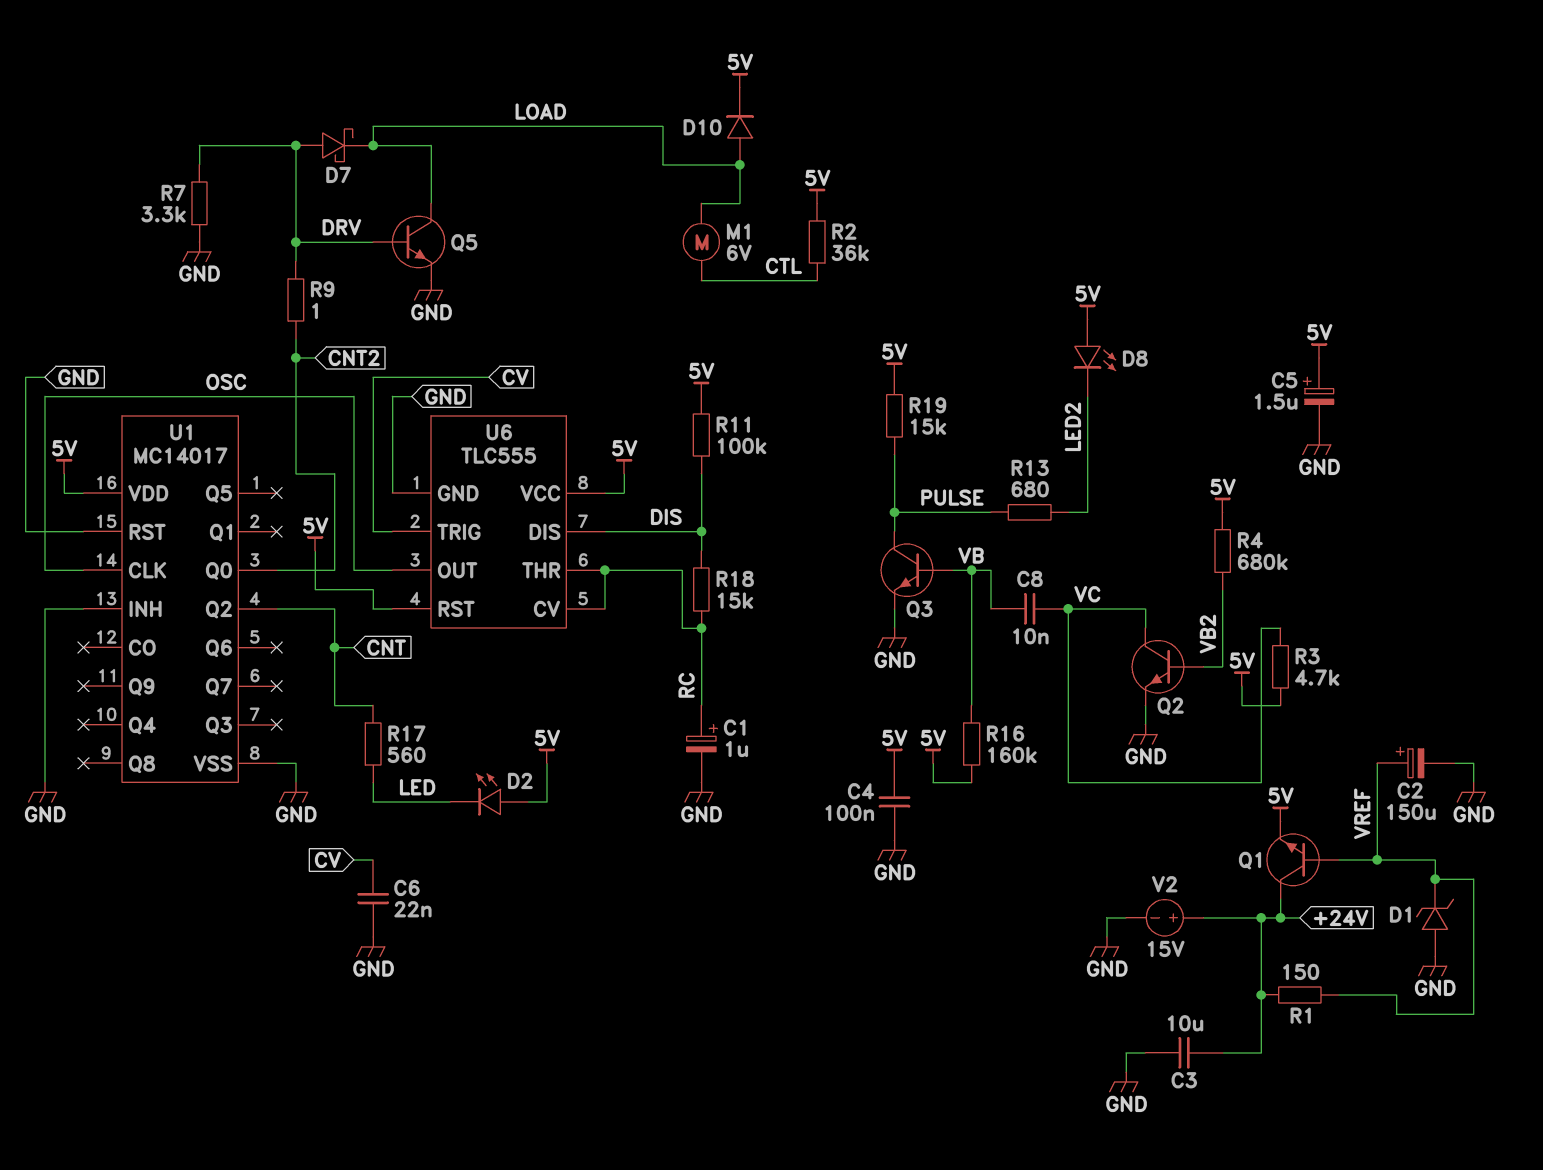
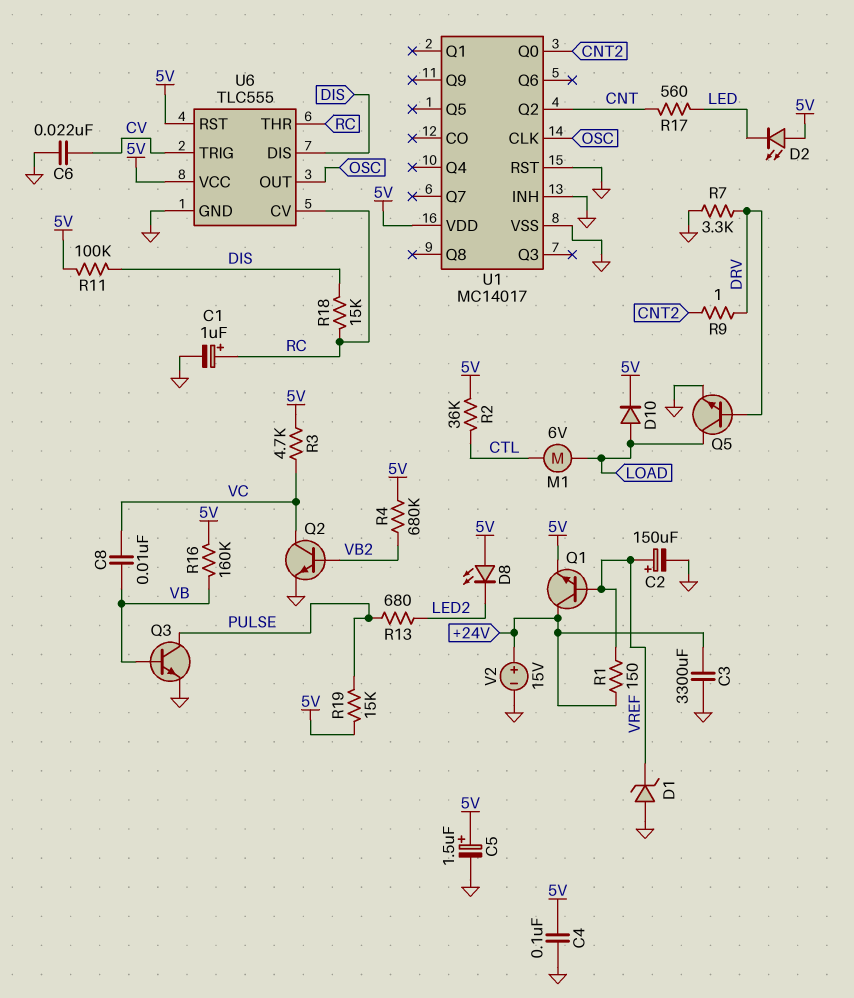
C3: 10uF (+24V, GND) -> 3300uF (+24V, GND)
D7: schottky (A DRV, K LOAD) -> none

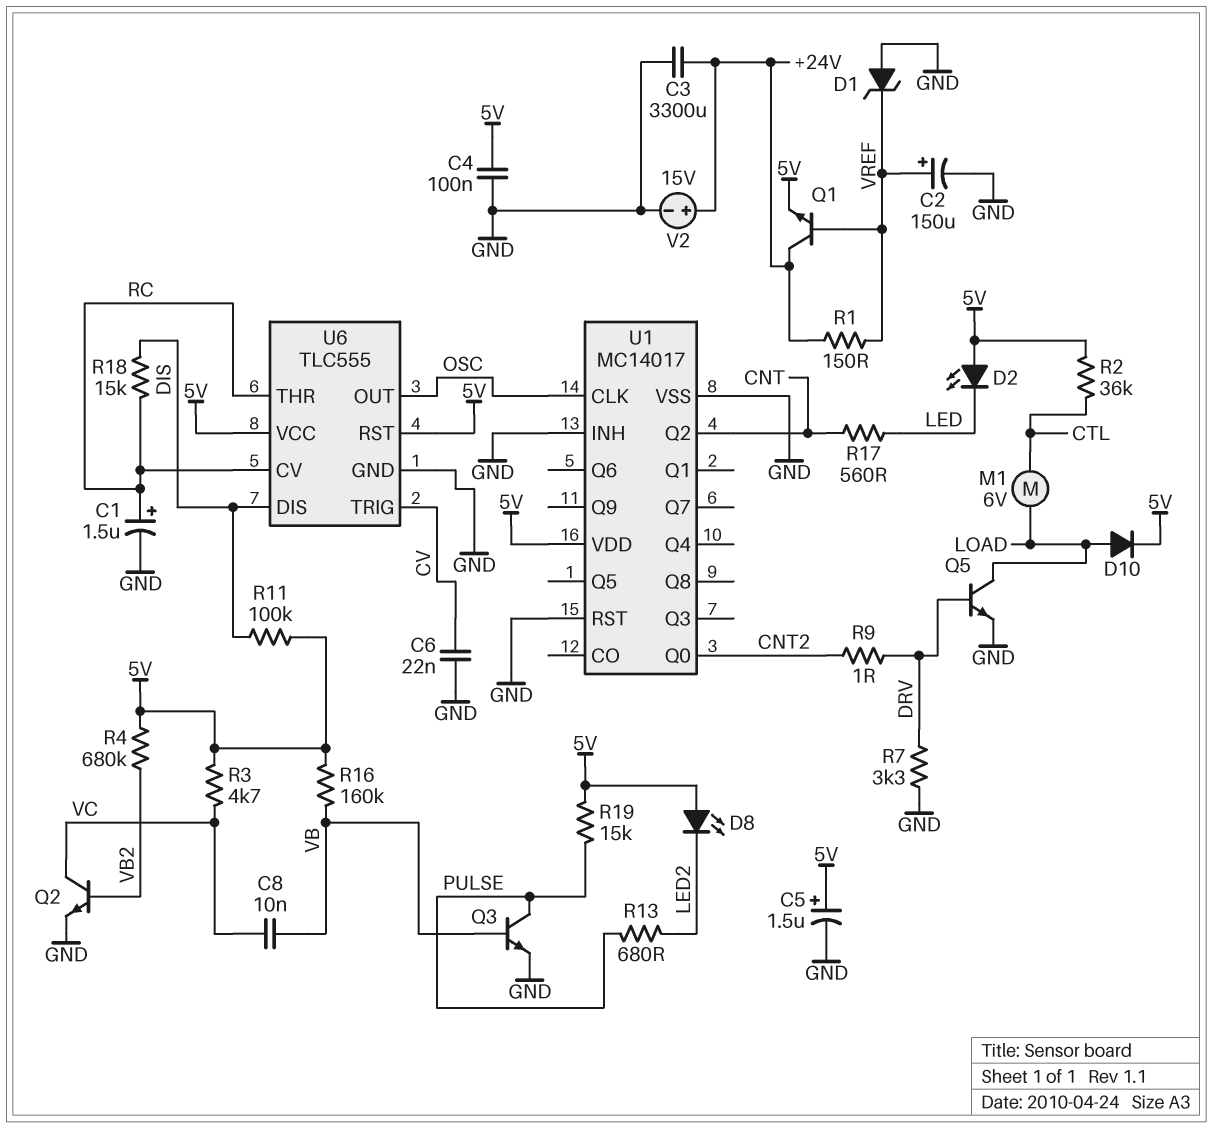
C1: 1uF (plus RC, minus GND) -> 1.5uF (plus RC, minus GND)

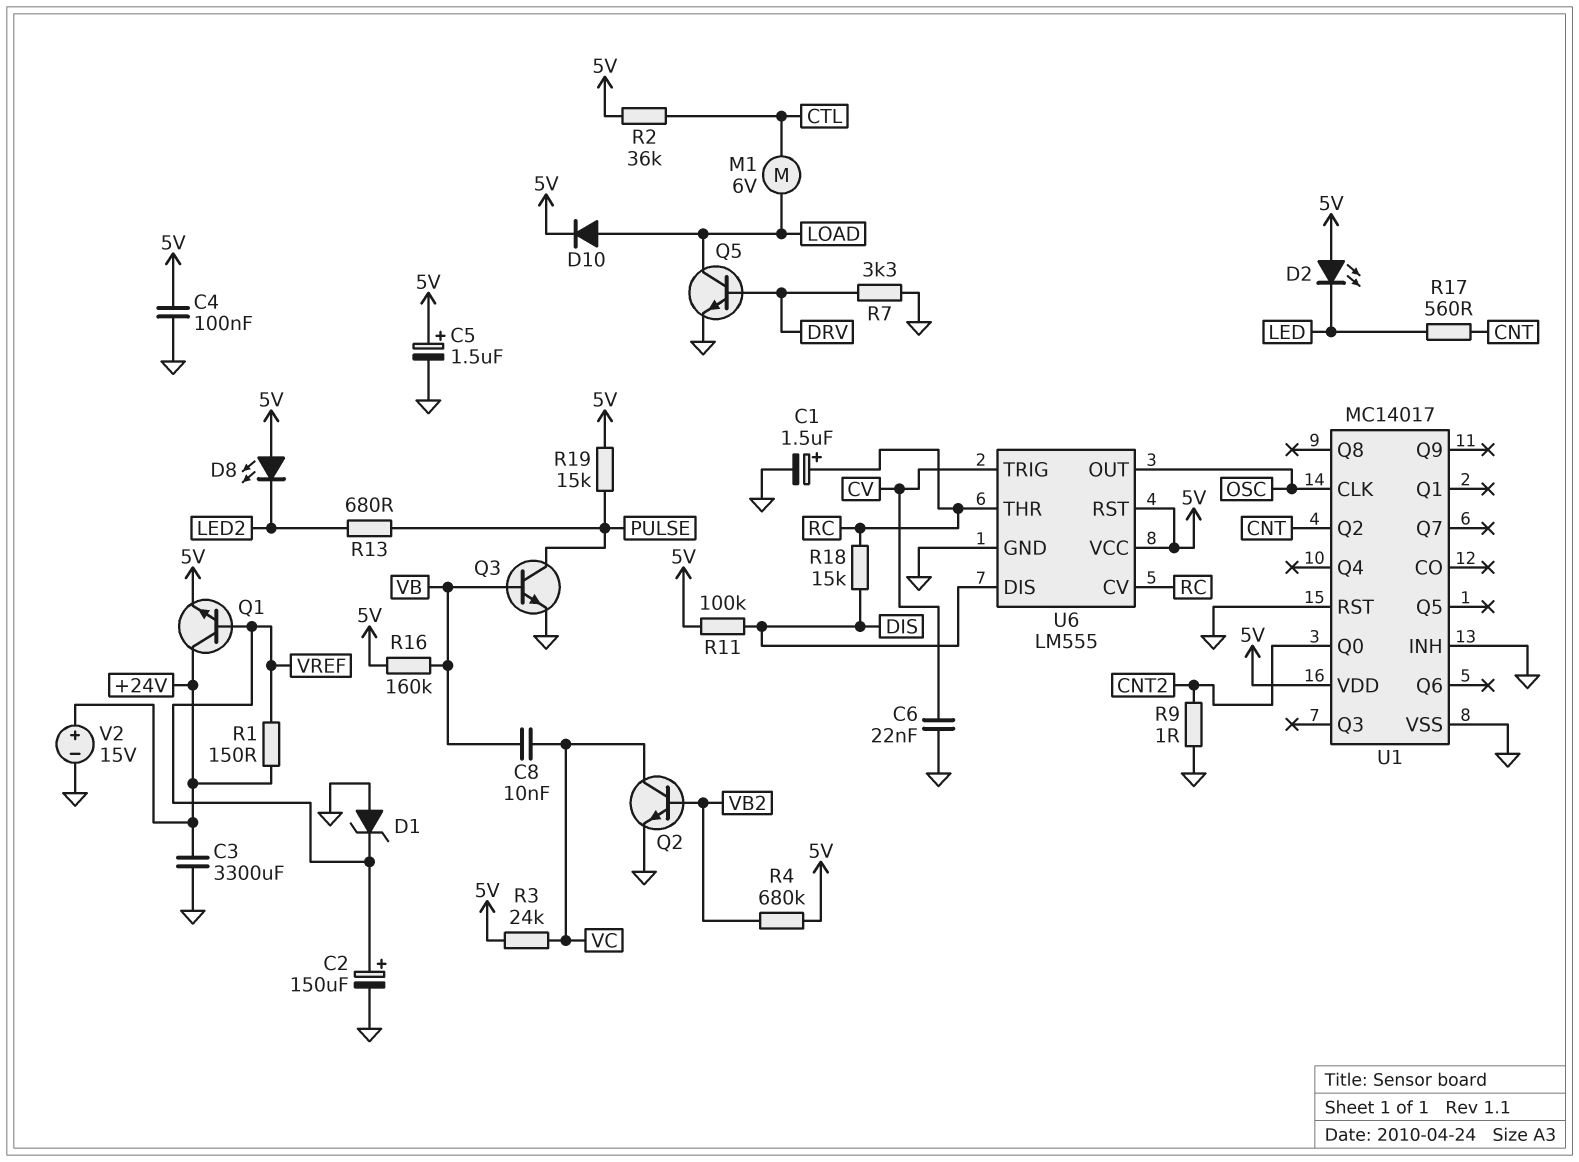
R3: 4.7k (5V, VC) -> 24k (5V, VC)
R9: 1 (CNT2, DRV) -> 1 (CNT2, GND)
U6: TLC555 -> LM555

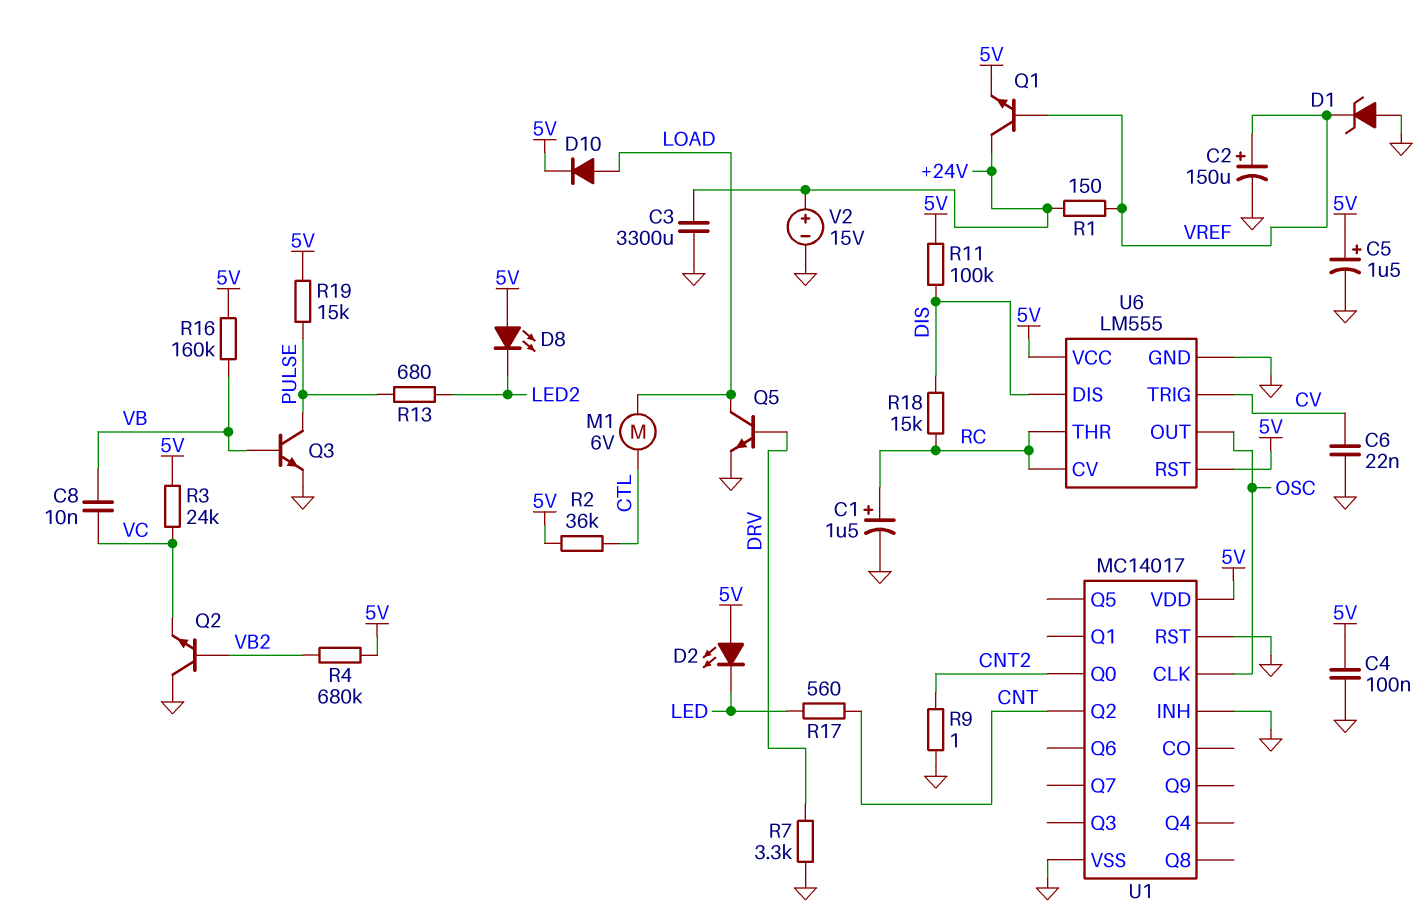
Q2: NPN (B VB2, C VC, E GND) -> NPN (B VB2, C GND, E VC)

